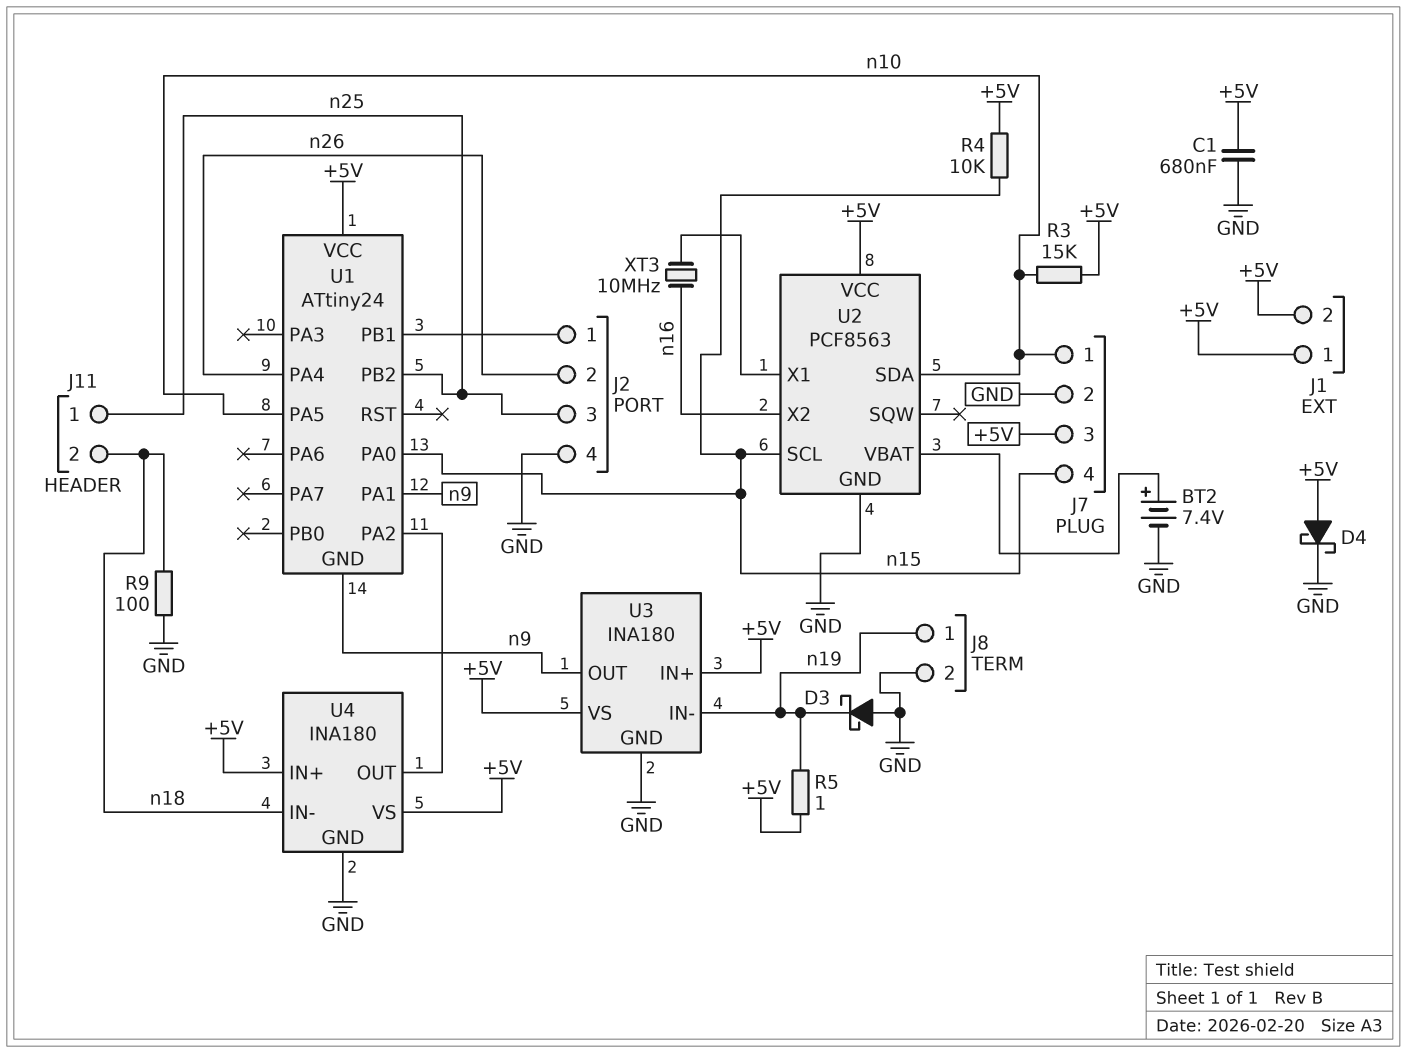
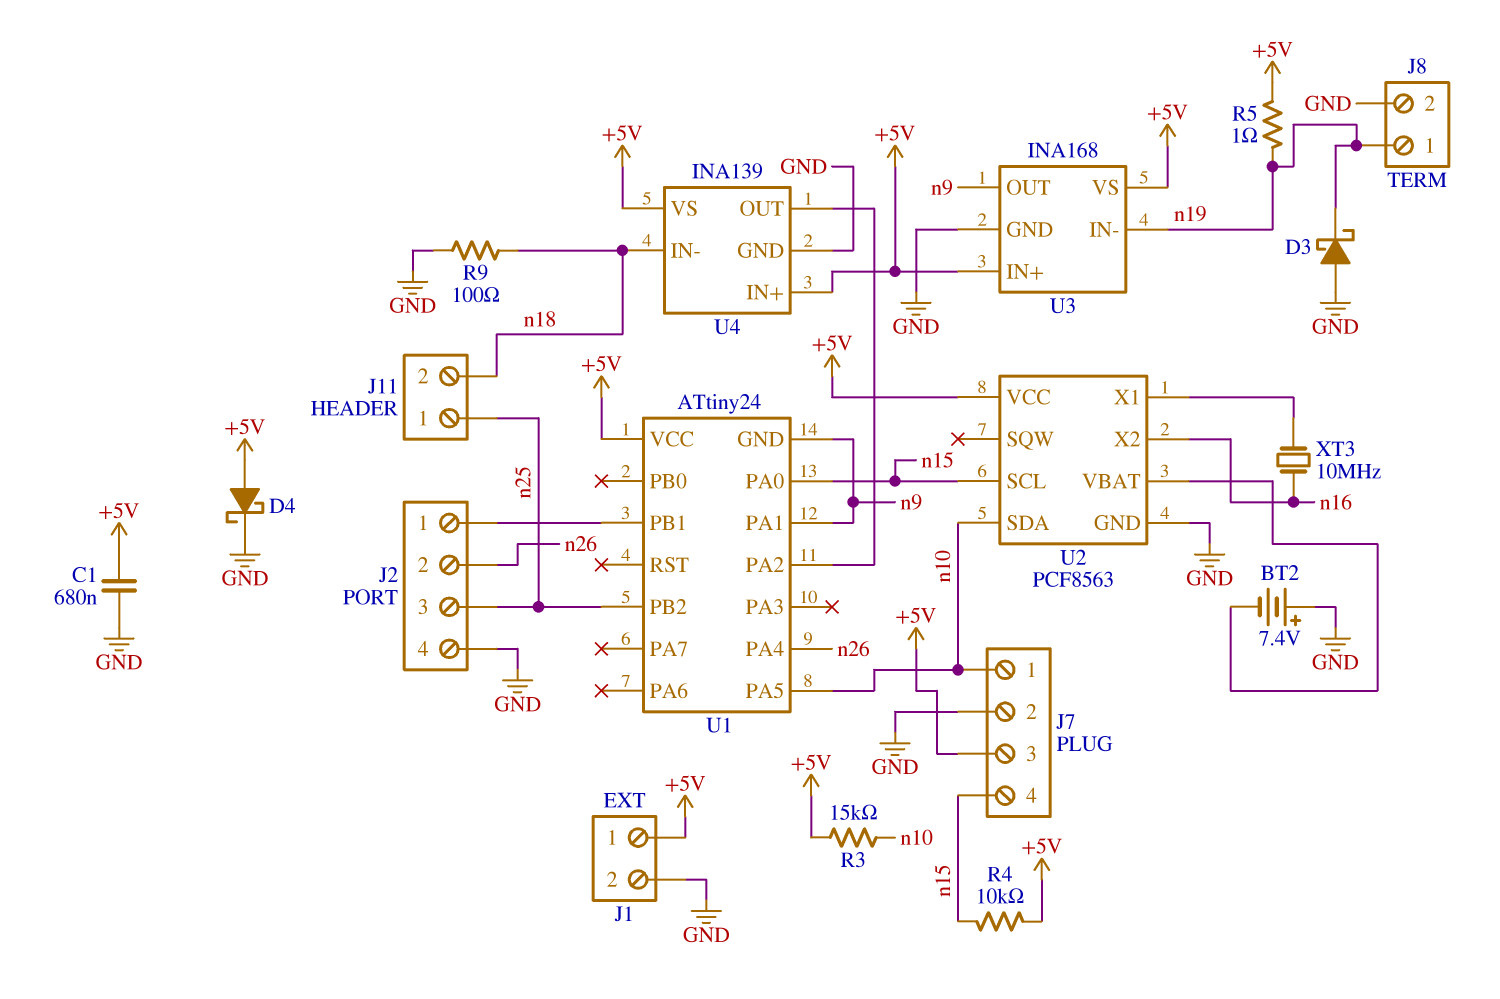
BT2: 7.4V (plus U2/VBAT, minus GND) -> 7.4V (plus GND, minus U2/VBAT)
J1 pin 2: +5V -> GND
U3: INA180 -> INA168
U4: INA180 -> INA139

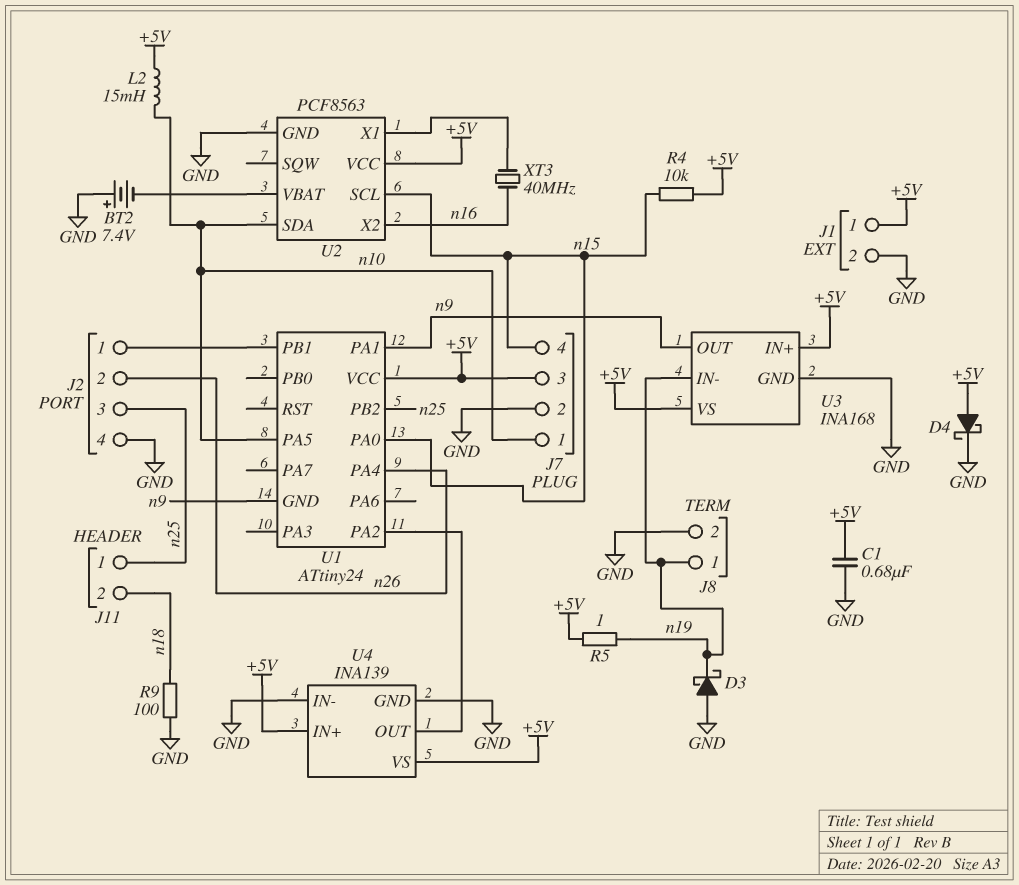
L2: none -> 15mH (+5V, n10)
R3: 15k (+5V, n10) -> none
U4 pin IN-: n18 -> GND
XT3: 10MHz (U2/X1, n16) -> 40MHz (U2/X1, n16)

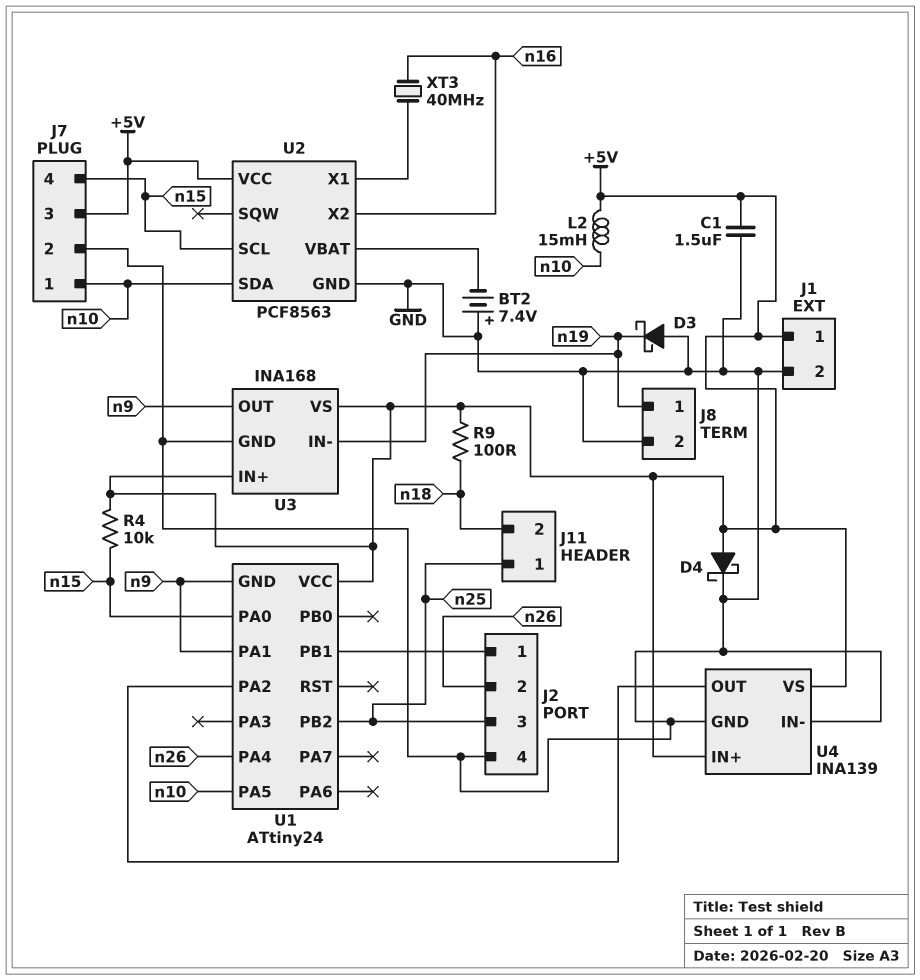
C1: 680nF (+5V, GND) -> 1.5uF (+5V, GND)
R5: 1 (+5V, n19) -> none
R9: 100 (GND, n18) -> 100 (+5V, n18)

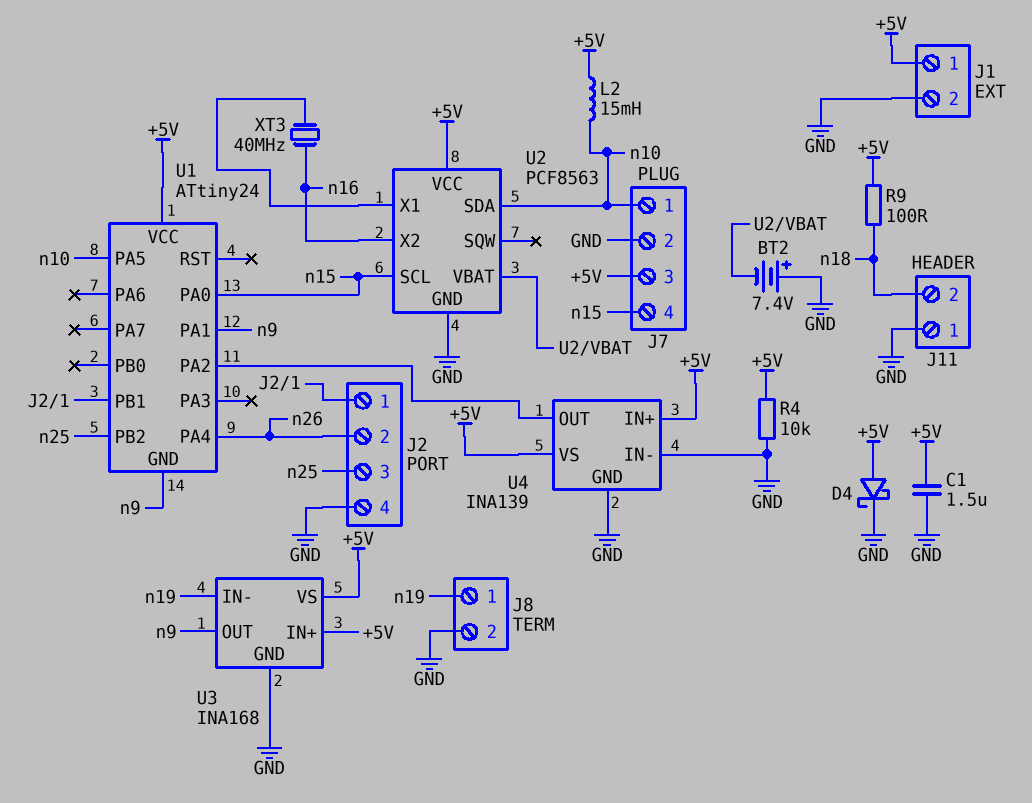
D3: schottky (A GND, K n19) -> none
J11 pin 1: n25 -> GND
R4: 10k (+5V, n15) -> 10k (+5V, GND)

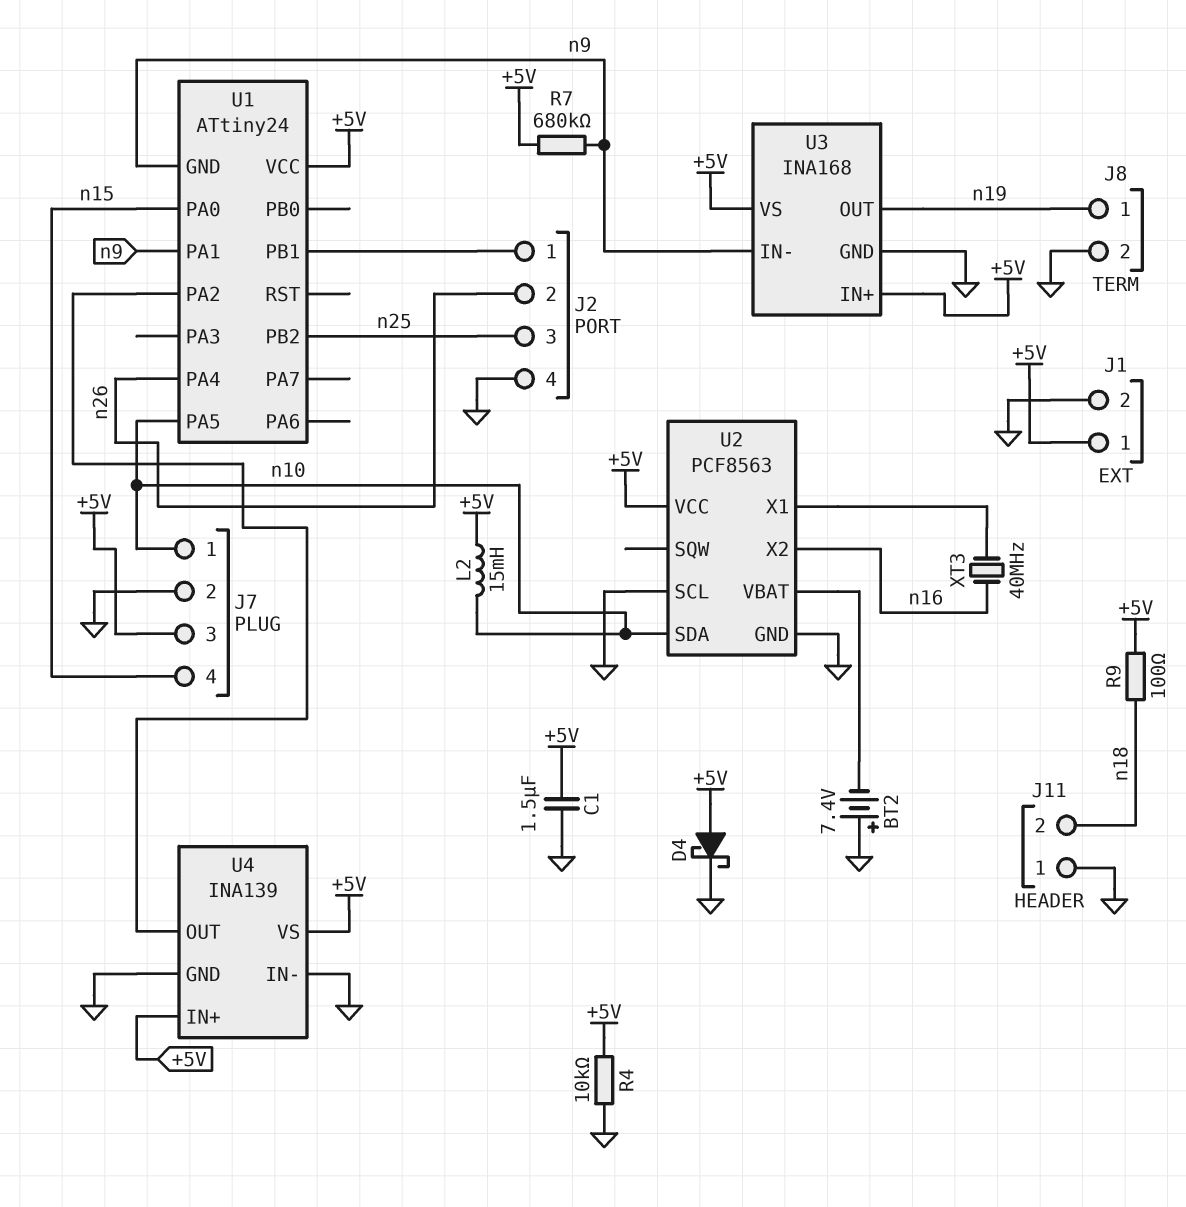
R7: none -> 680k (+5V, n9)
U2 pin SCL: n15 -> GND
U3 pin IN-: n19 -> n9
U3 pin OUT: n9 -> n19

